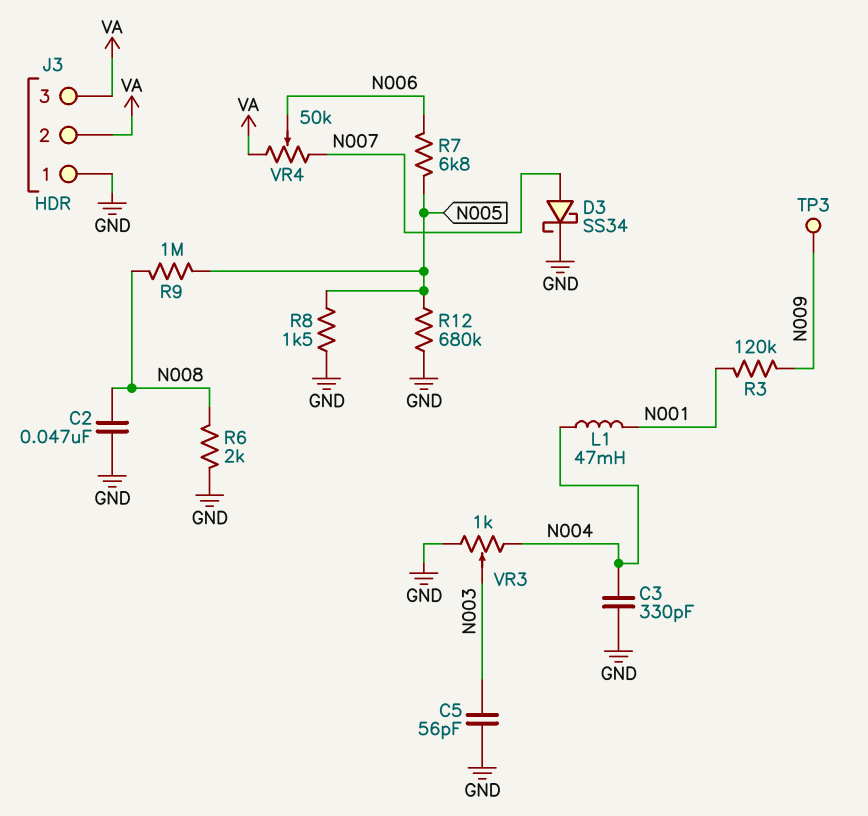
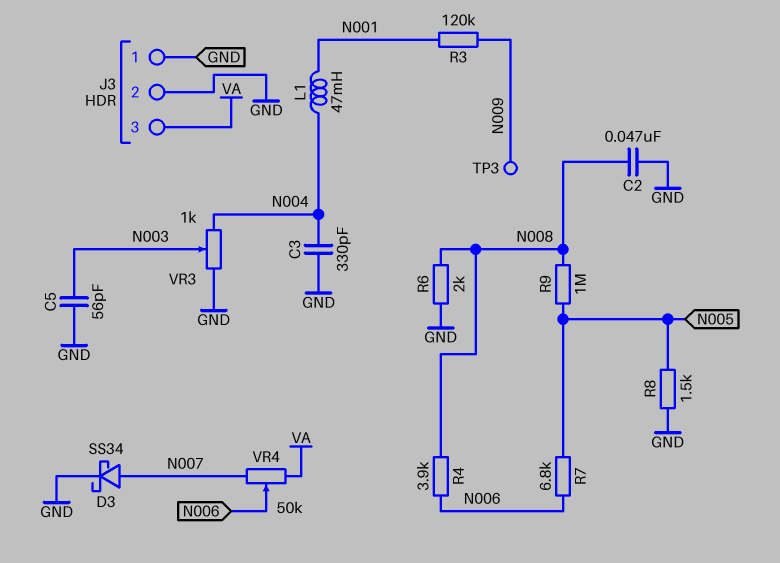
J3 pin 2: VA -> GND
R4: none -> 3.9k (N006, N008)
R12: 680k (GND, N005) -> none

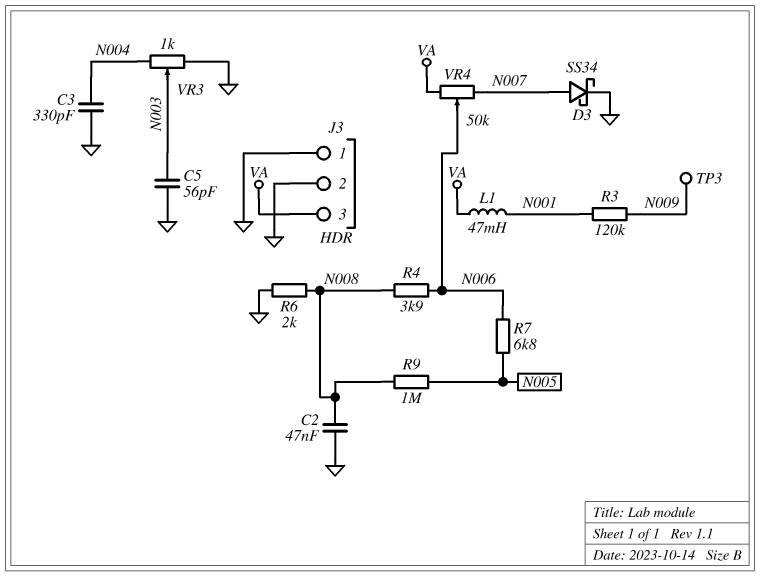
L1: 47mH (N001, N004) -> 47mH (N001, VA)
R8: 1.5k (GND, N005) -> none

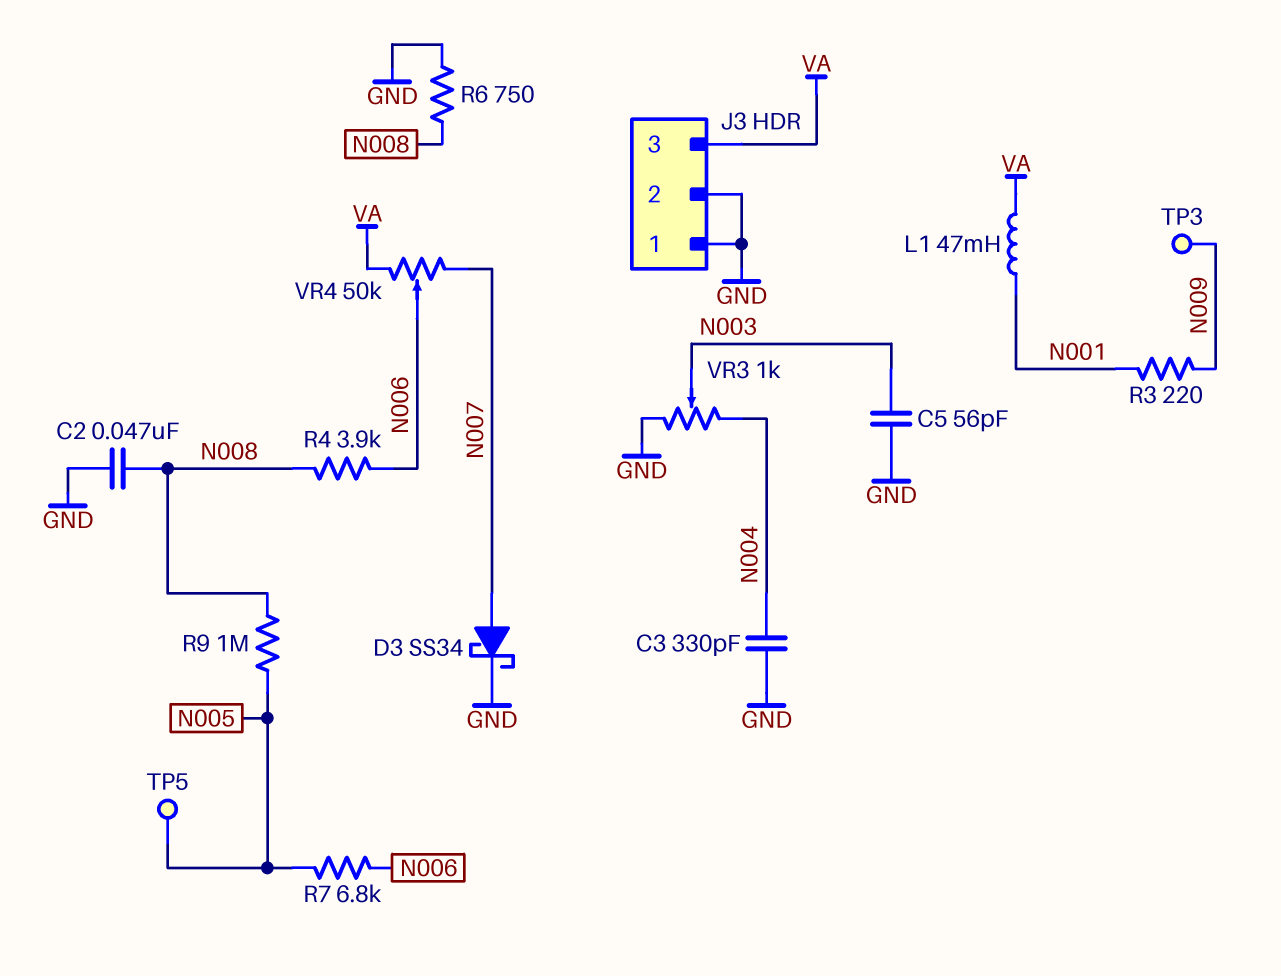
R3: 120k (N001, N009) -> 220 (N001, N009)
R6: 2k (GND, N008) -> 750 (GND, N008)
TP5: none -> test point (N005)

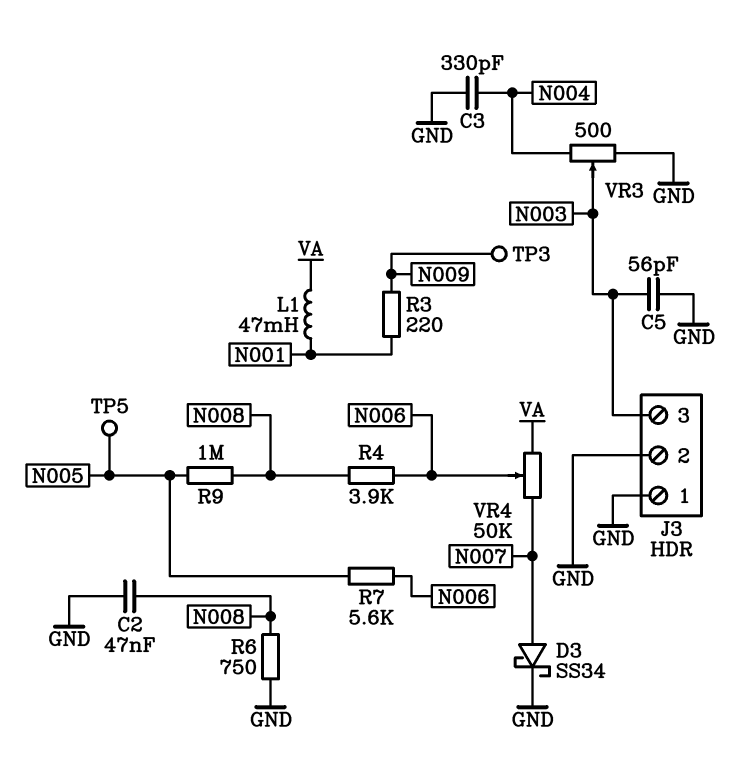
J3 pin 3: VA -> N003
R7: 6.8k (N005, N006) -> 5.6k (N005, N006)
VR3: 1k (GND, N004, wiper N003) -> 500 (GND, N004, wiper N003)

